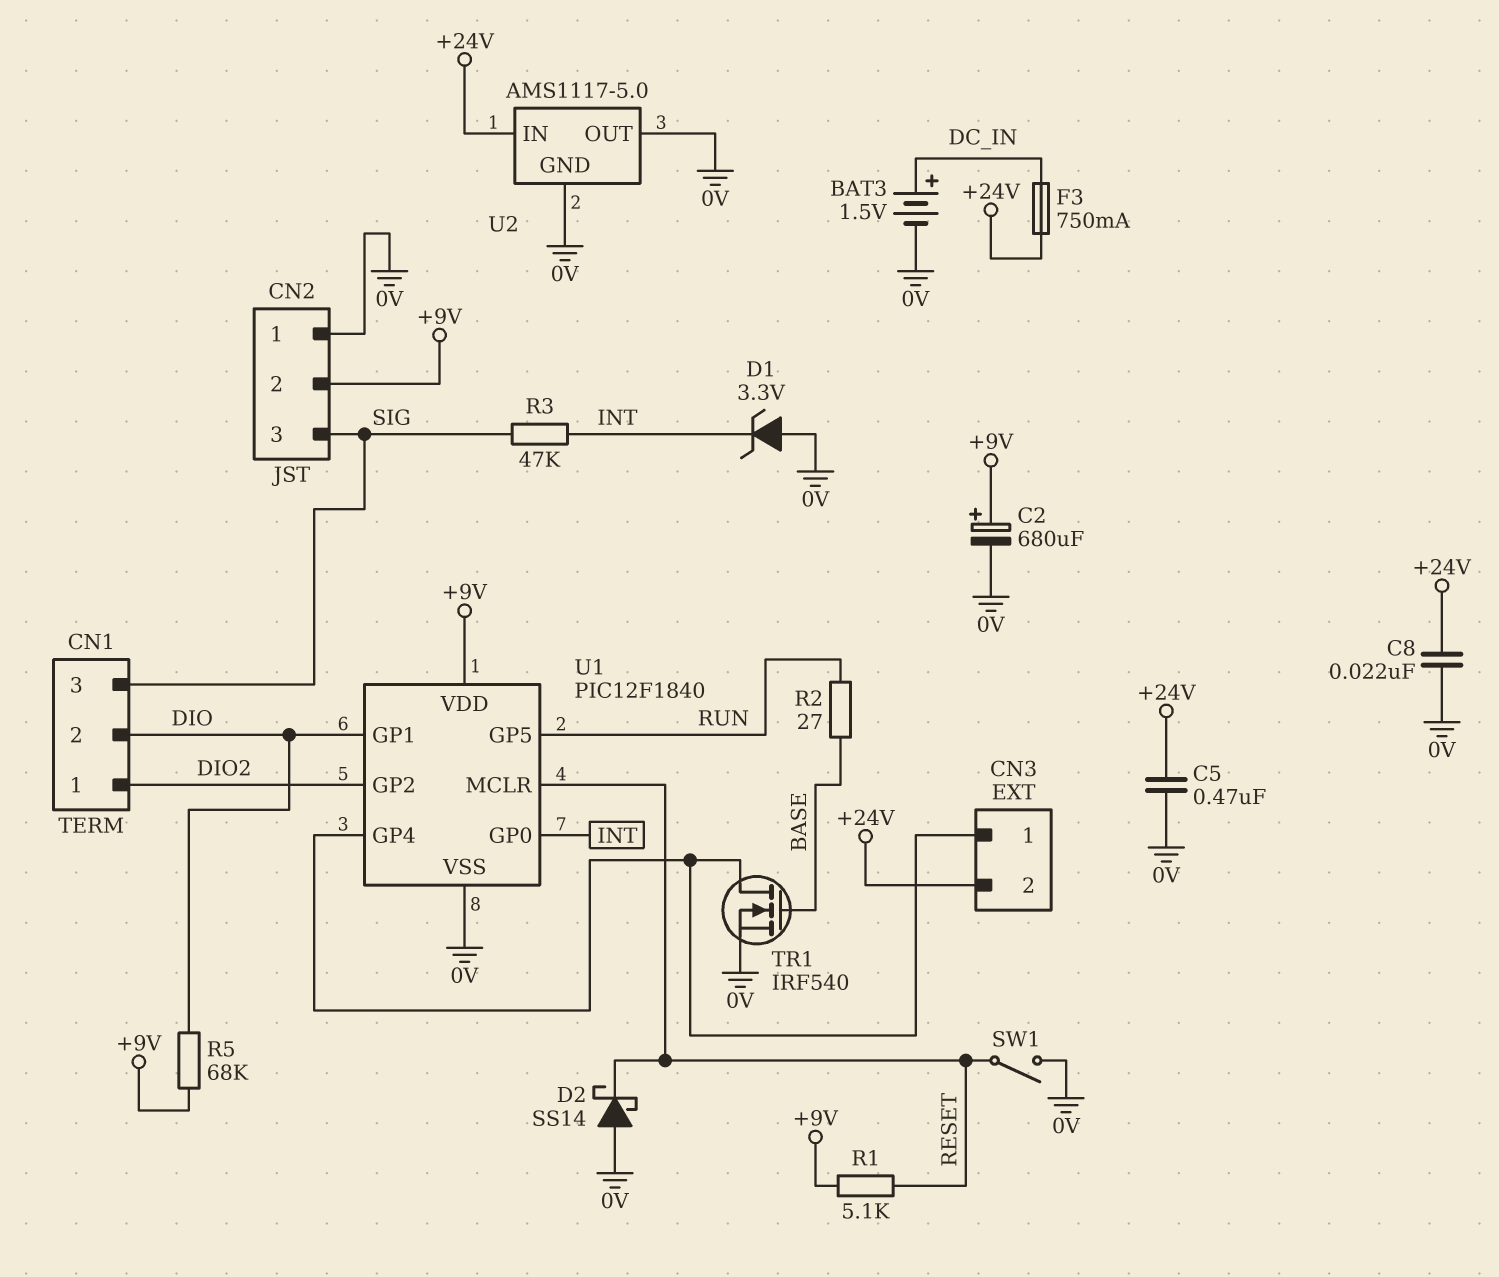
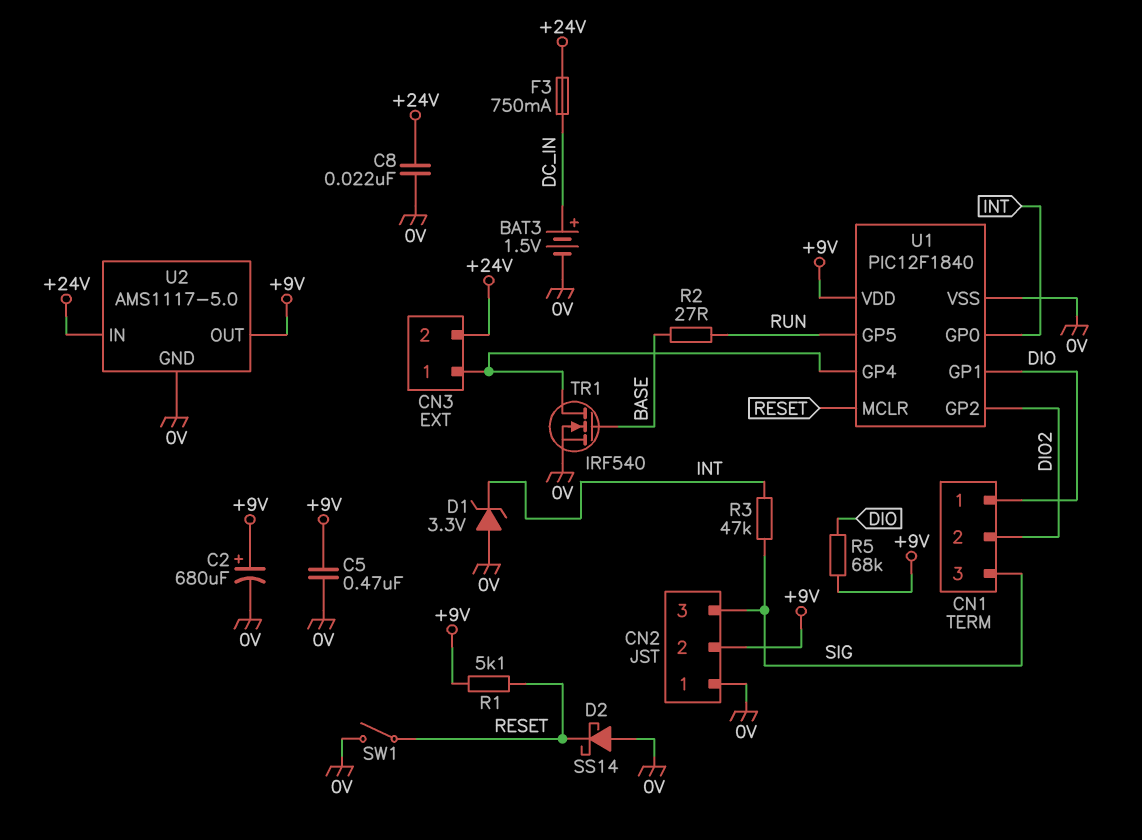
C5: 470nF (+24V, 0V) -> 470nF (+9V, 0V)
CN1 pin 1: DIO2 -> DIO
CN1 pin 2: DIO -> DIO2
U2 pin OUT: 0V -> +9V

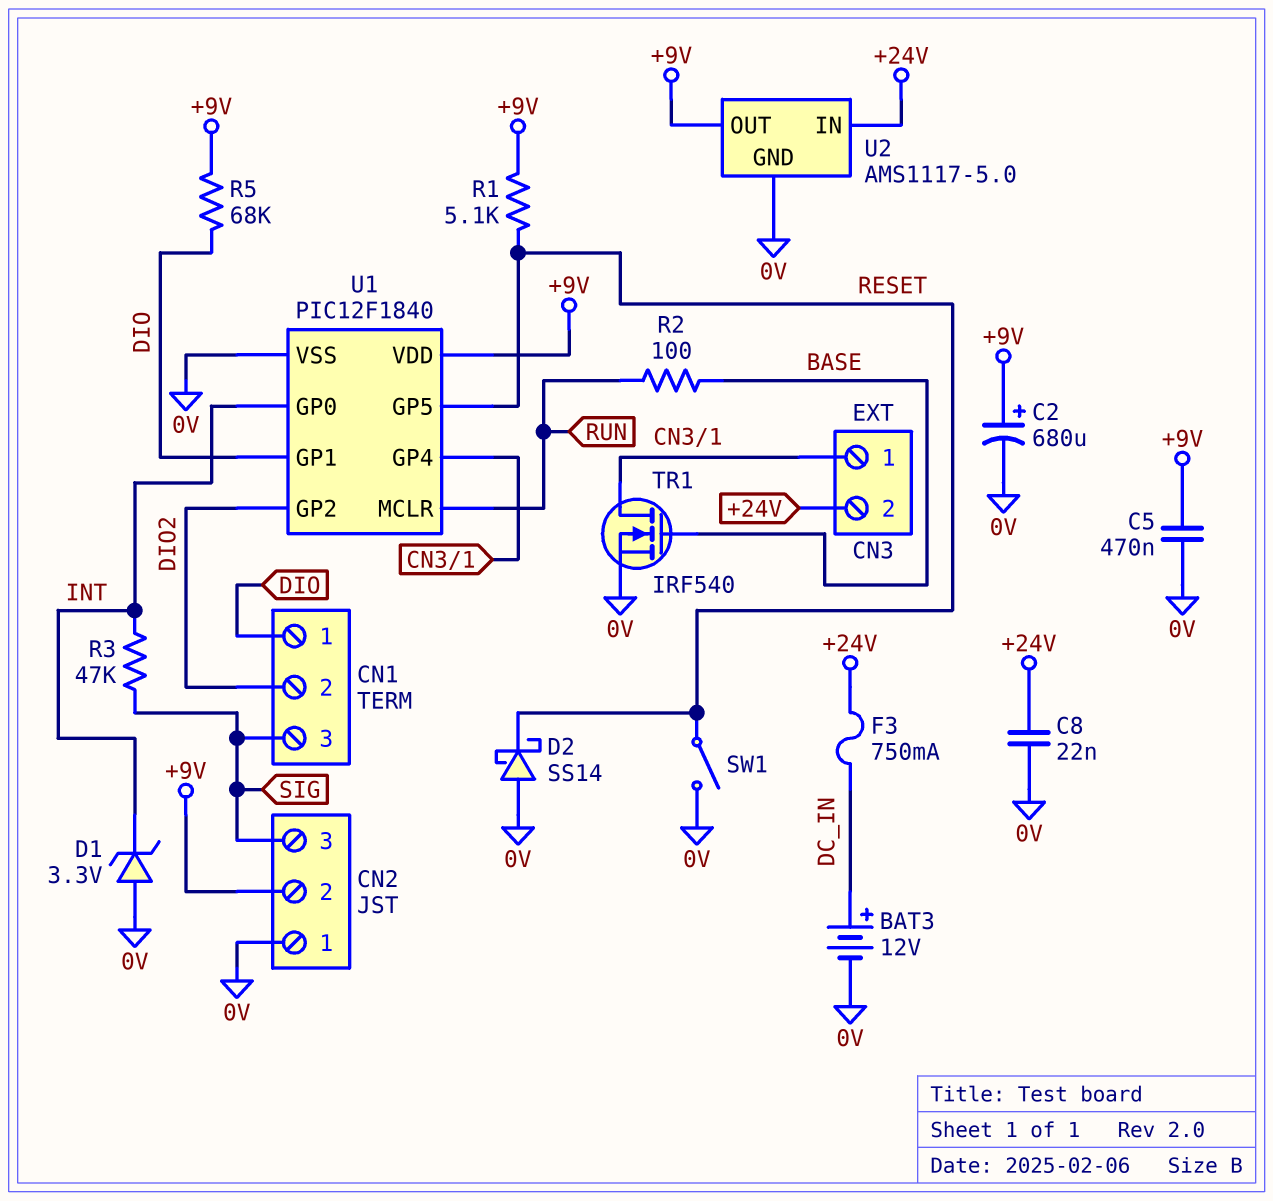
BAT3: 1.5V (plus DC_IN, minus 0V) -> 12V (plus DC_IN, minus 0V)
R2: 27 (BASE, RUN) -> 100 (BASE, RUN)
U1 pin GP5: RUN -> RESET
U1 pin MCLR: RESET -> RUN

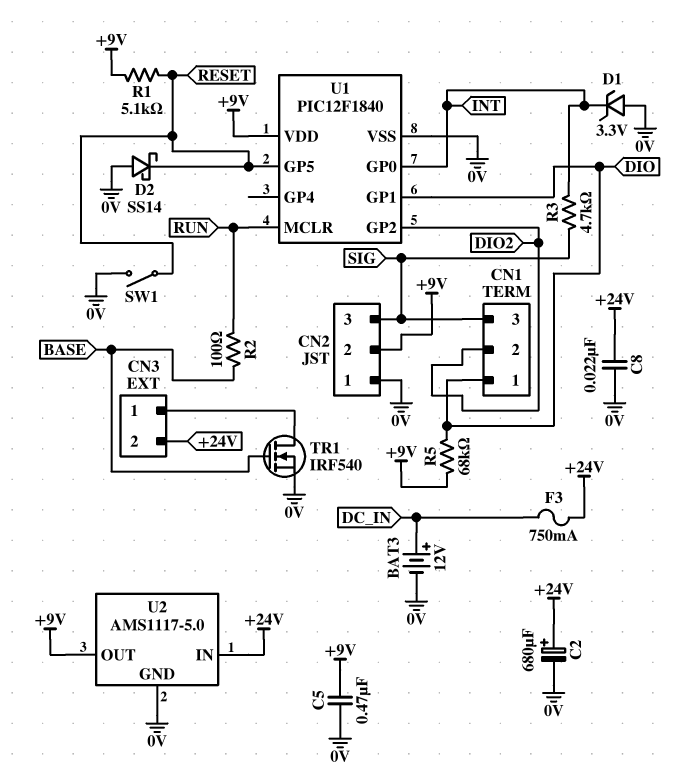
C2: 680uF (plus +9V, minus 0V) -> 680uF (plus +24V, minus 0V)
R3: 47k (INT, SIG) -> 4.7k (INT, SIG)
U1 pin GP4: CN3/1 -> none

